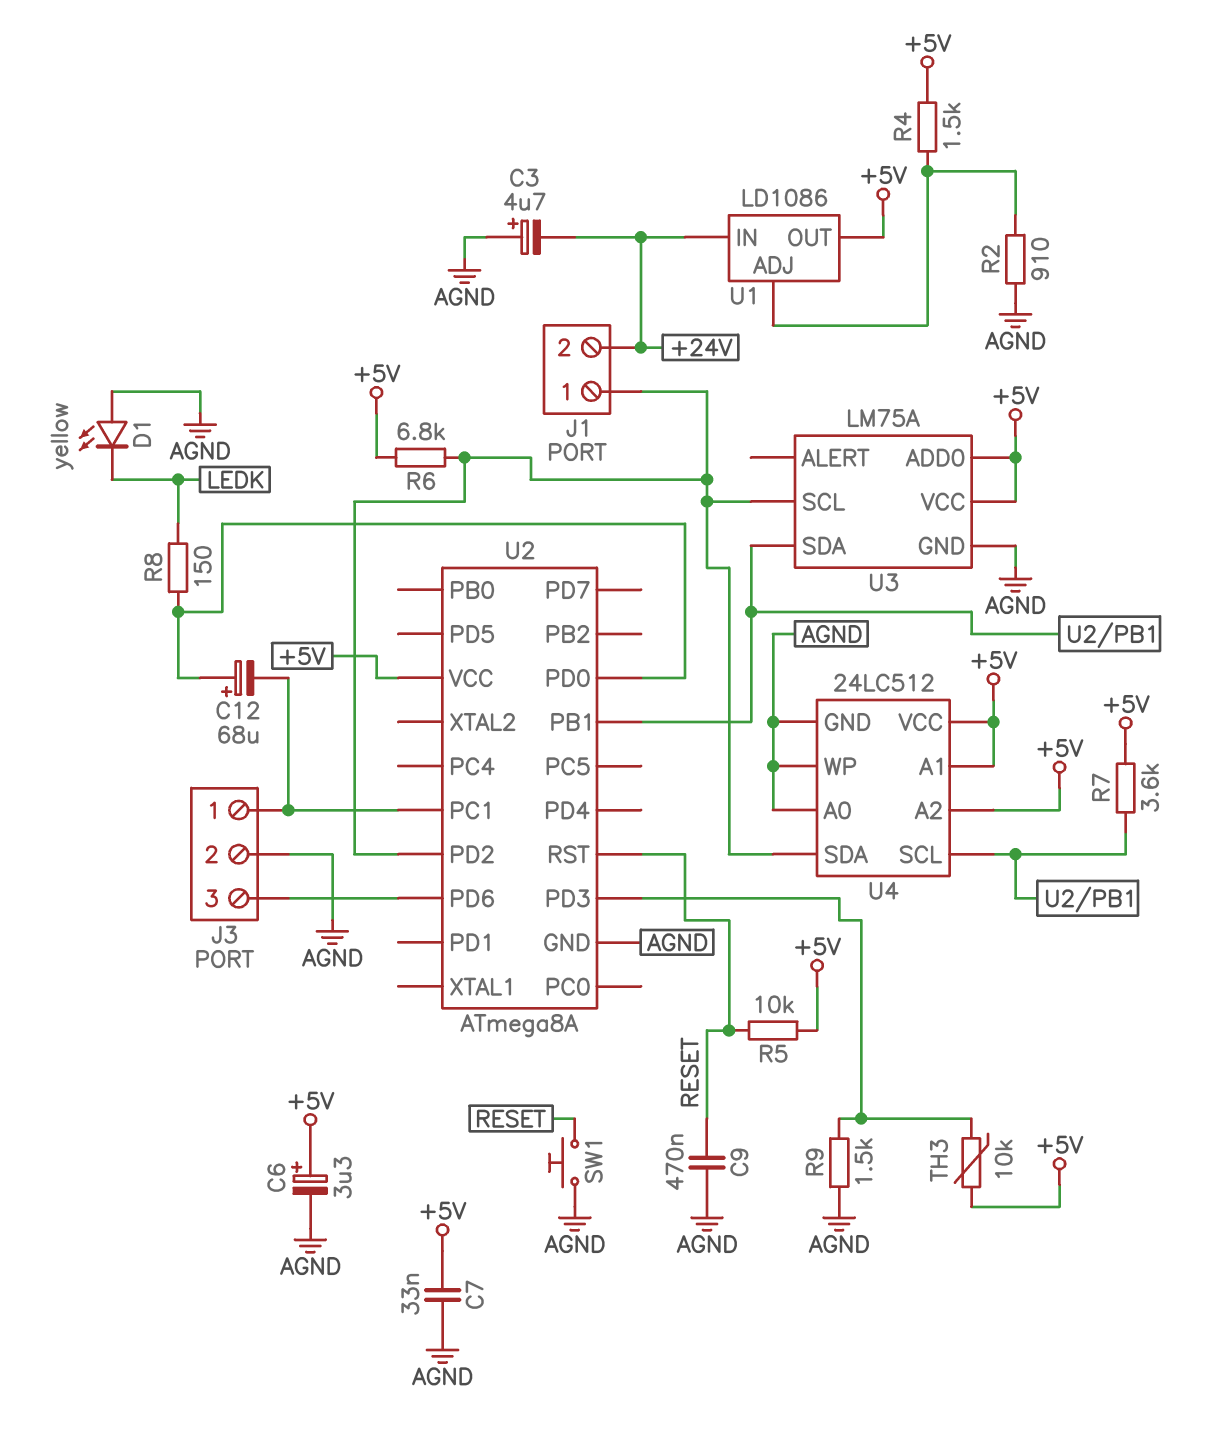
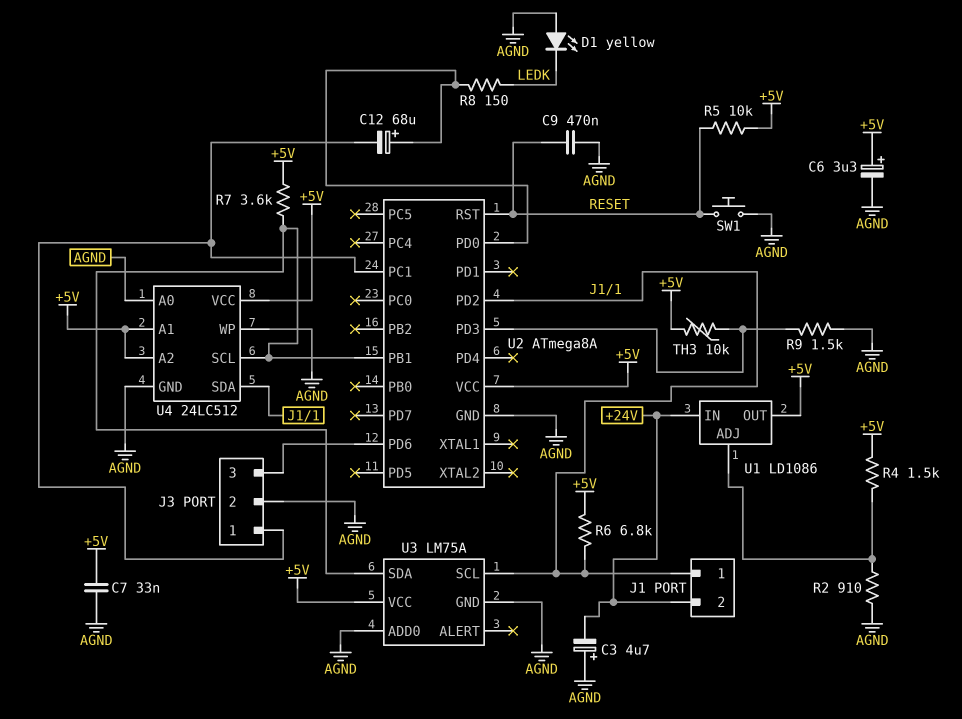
U3 pin ADD0: +5V -> AGND

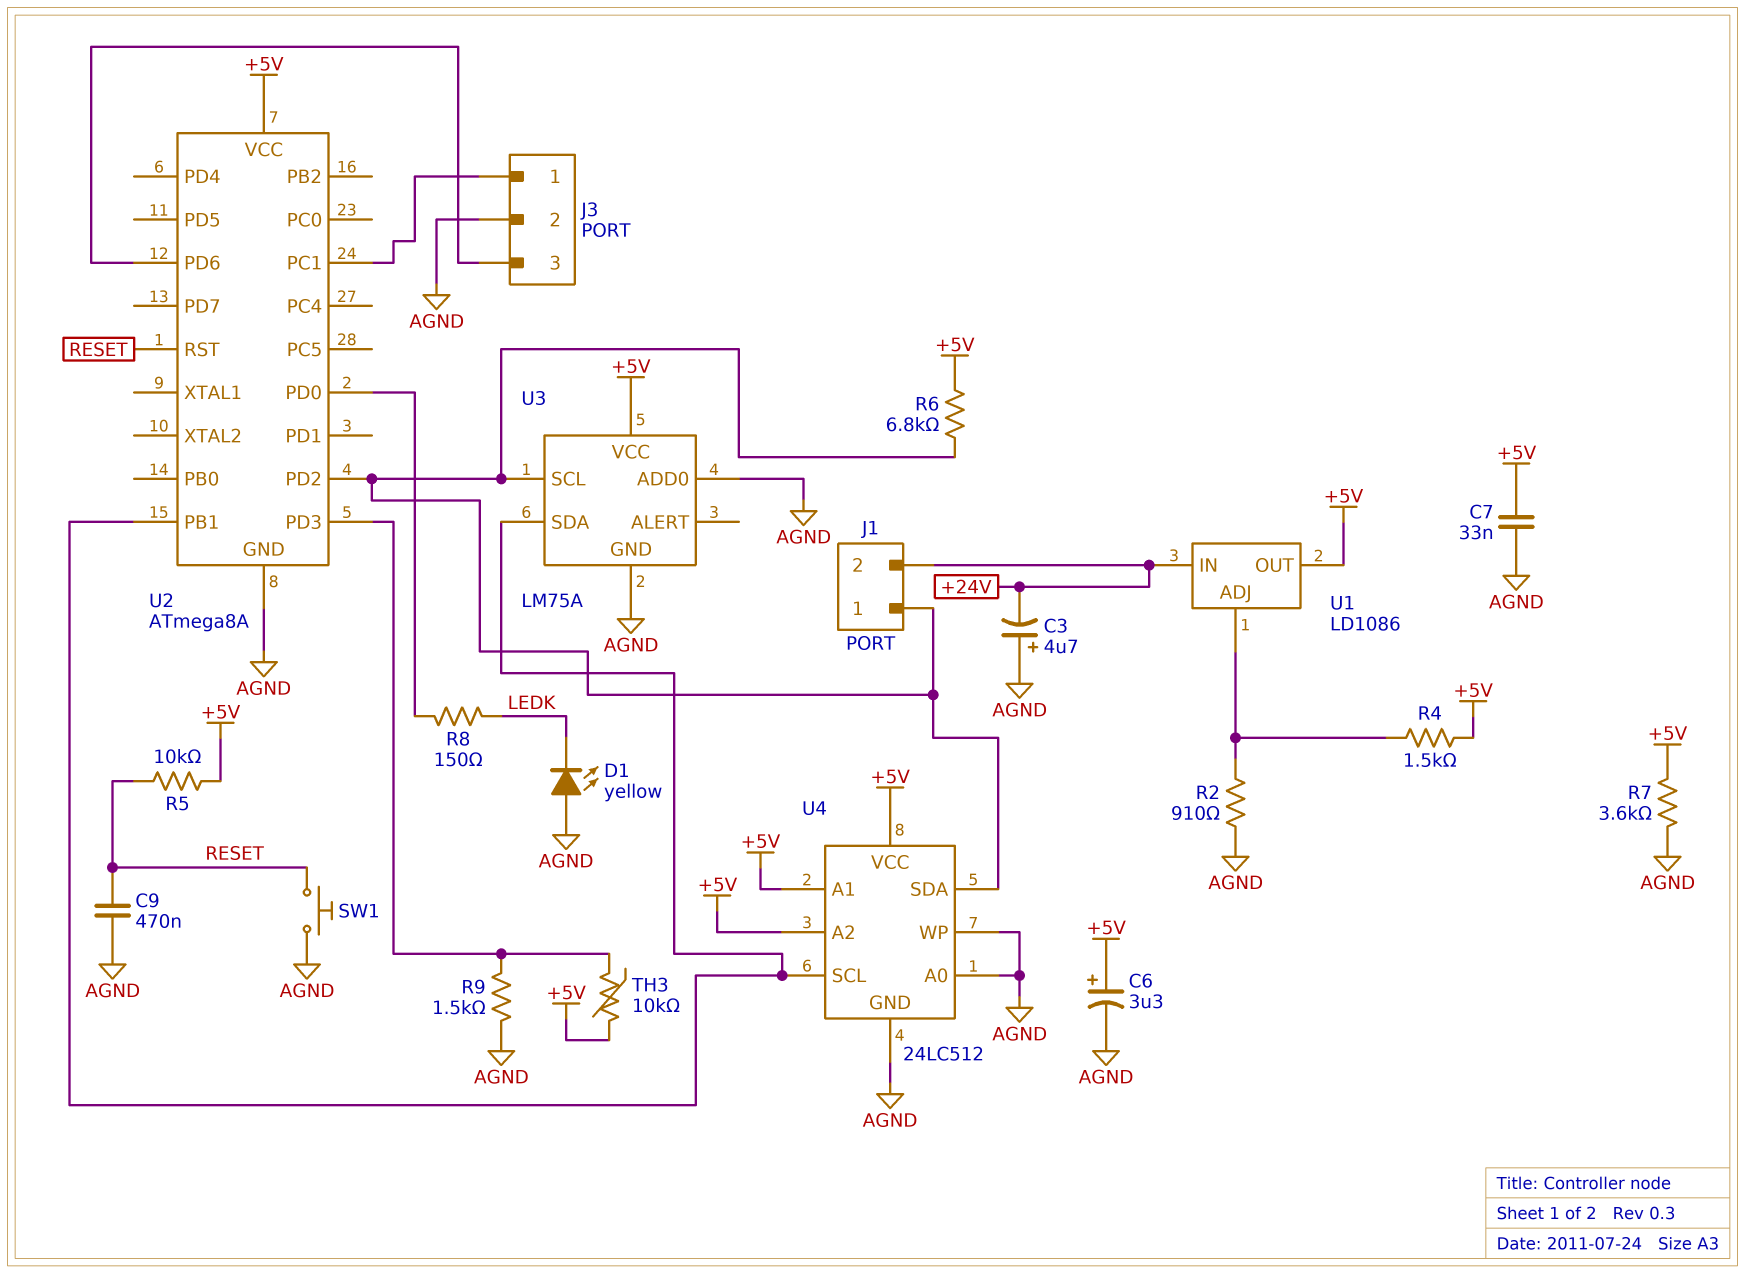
C12: 68uF (plus U2/PD0, minus J3/1) -> none
R7: 3.6k (+5V, U2/PB1) -> 3.6k (+5V, AGND)

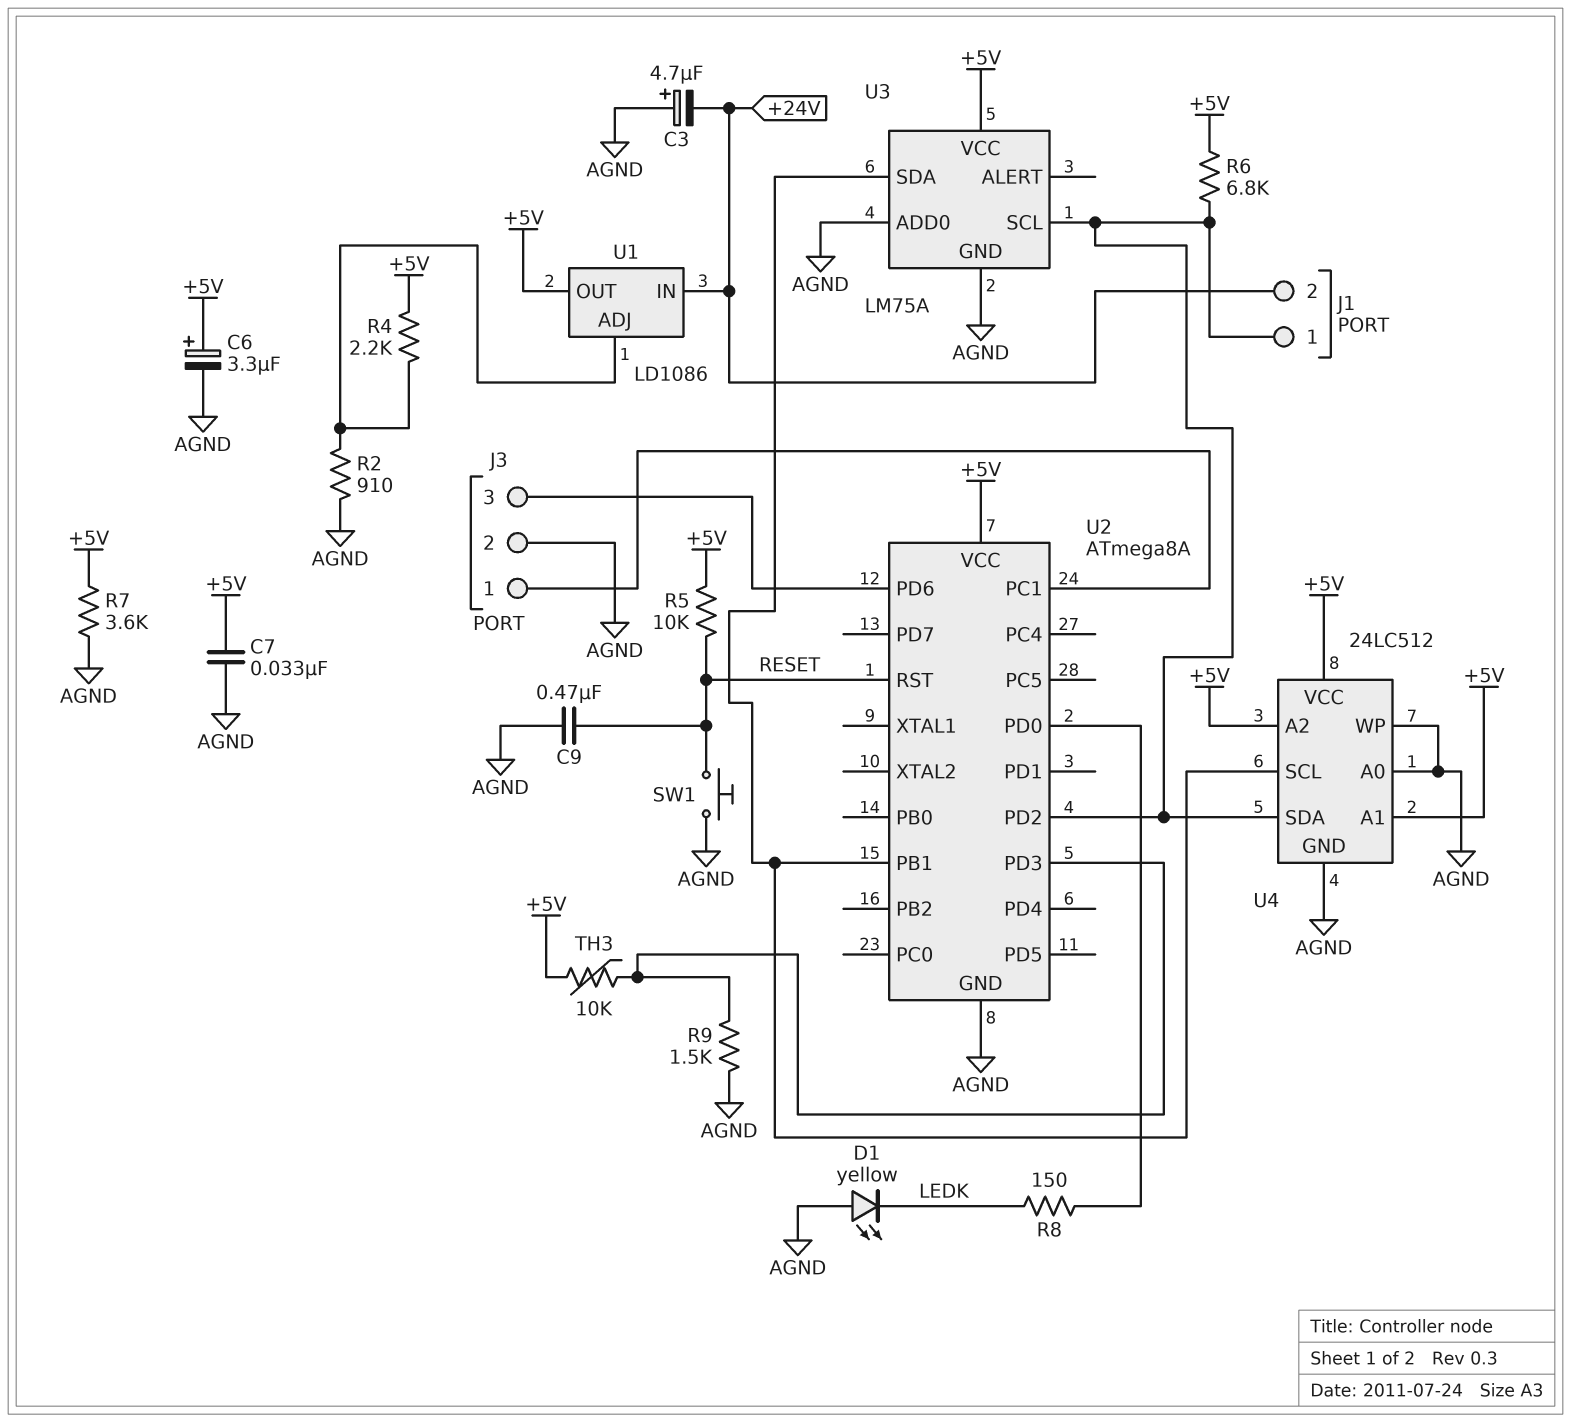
R4: 1.5k (+5V, U1/ADJ) -> 2.2k (+5V, U1/ADJ)

